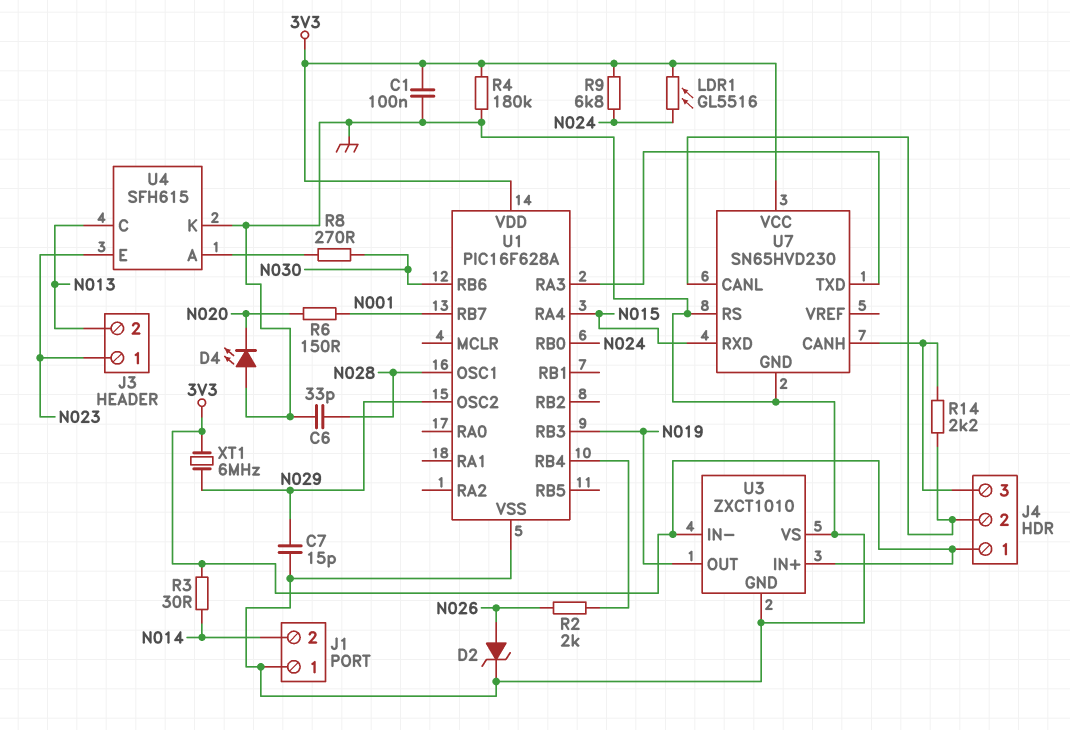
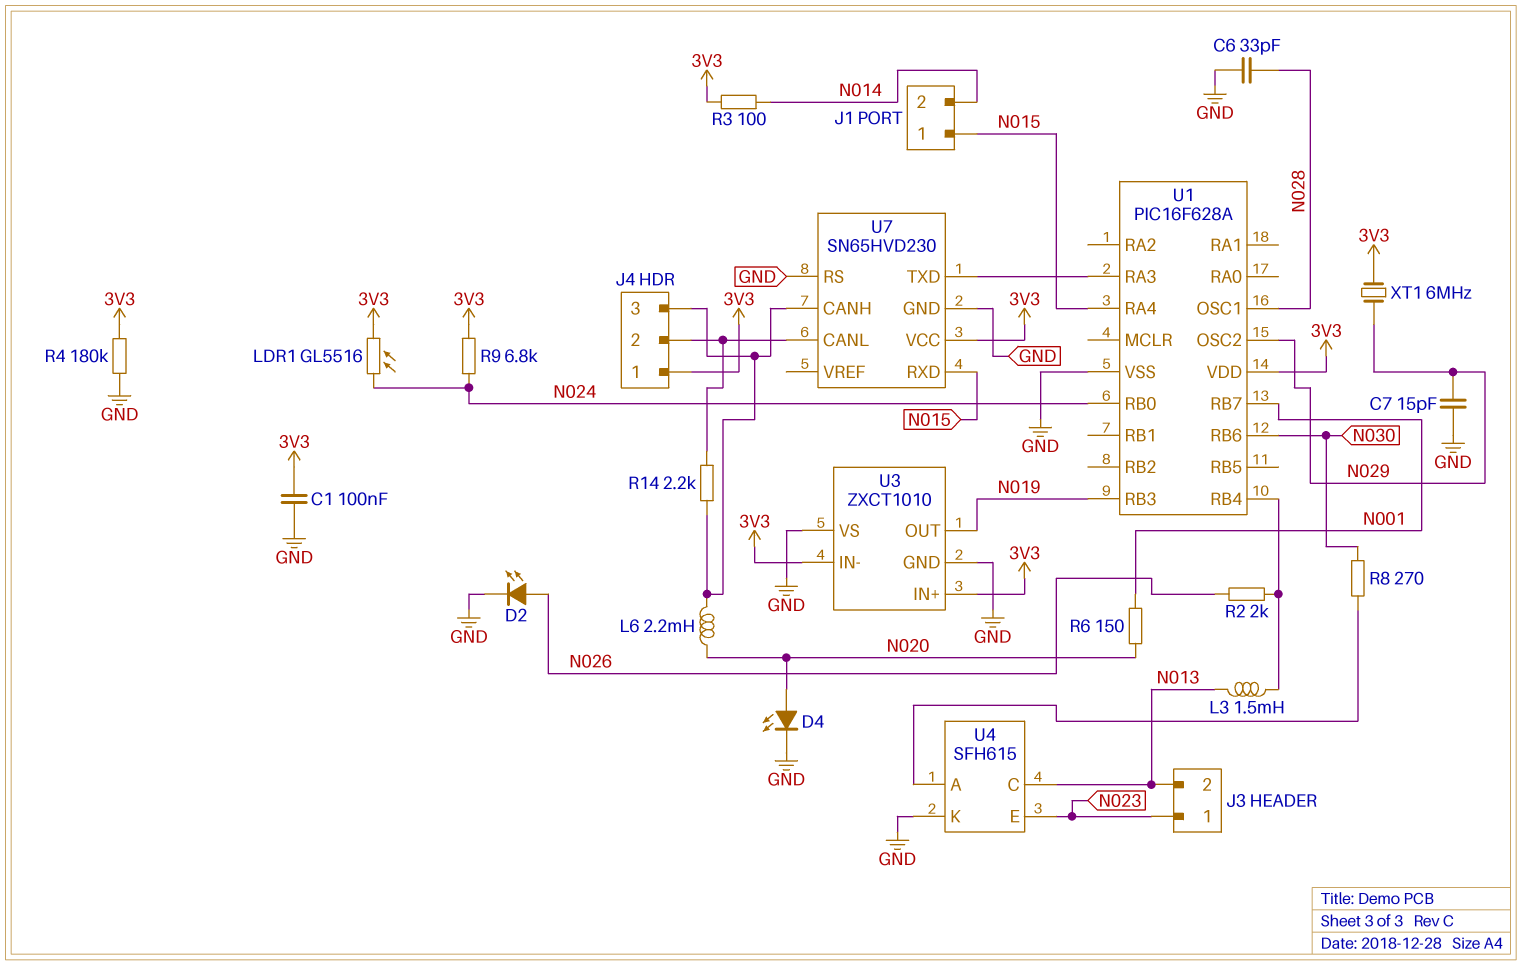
D2: zener (A N026, K GND) -> LED (A N026, K GND)
D4: LED (A GND, K N020) -> LED (A N020, K GND)
J1 pin 1: GND -> N015
L3: none -> 1.5mH (N013, U1/RB4)
L6: none -> 2.2mH (J4/3, N020)
R3: 30 (3V3, N014) -> 100 (3V3, N014)

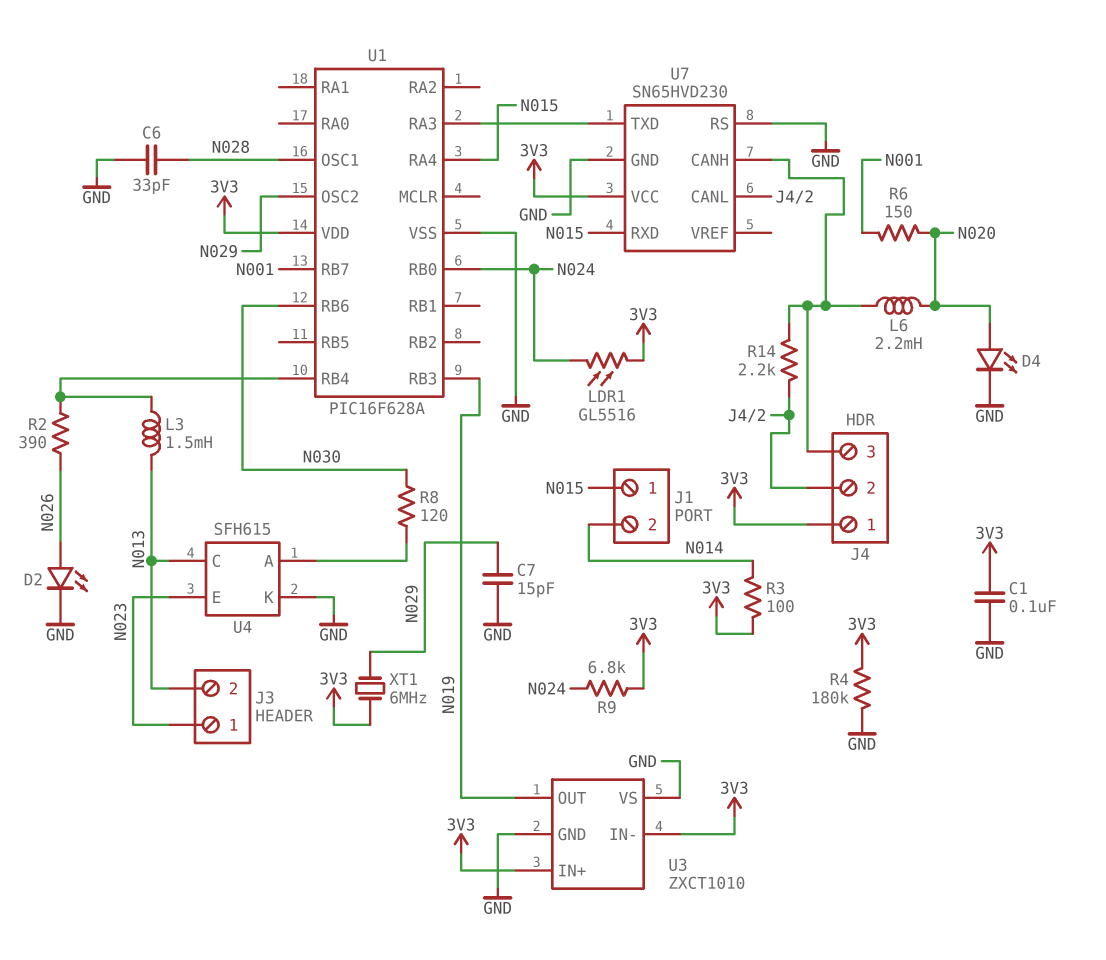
R2: 2k (N026, U1/RB4) -> 390 (N026, U1/RB4)
R8: 270 (N030, U4/A) -> 120 (N030, U4/A)

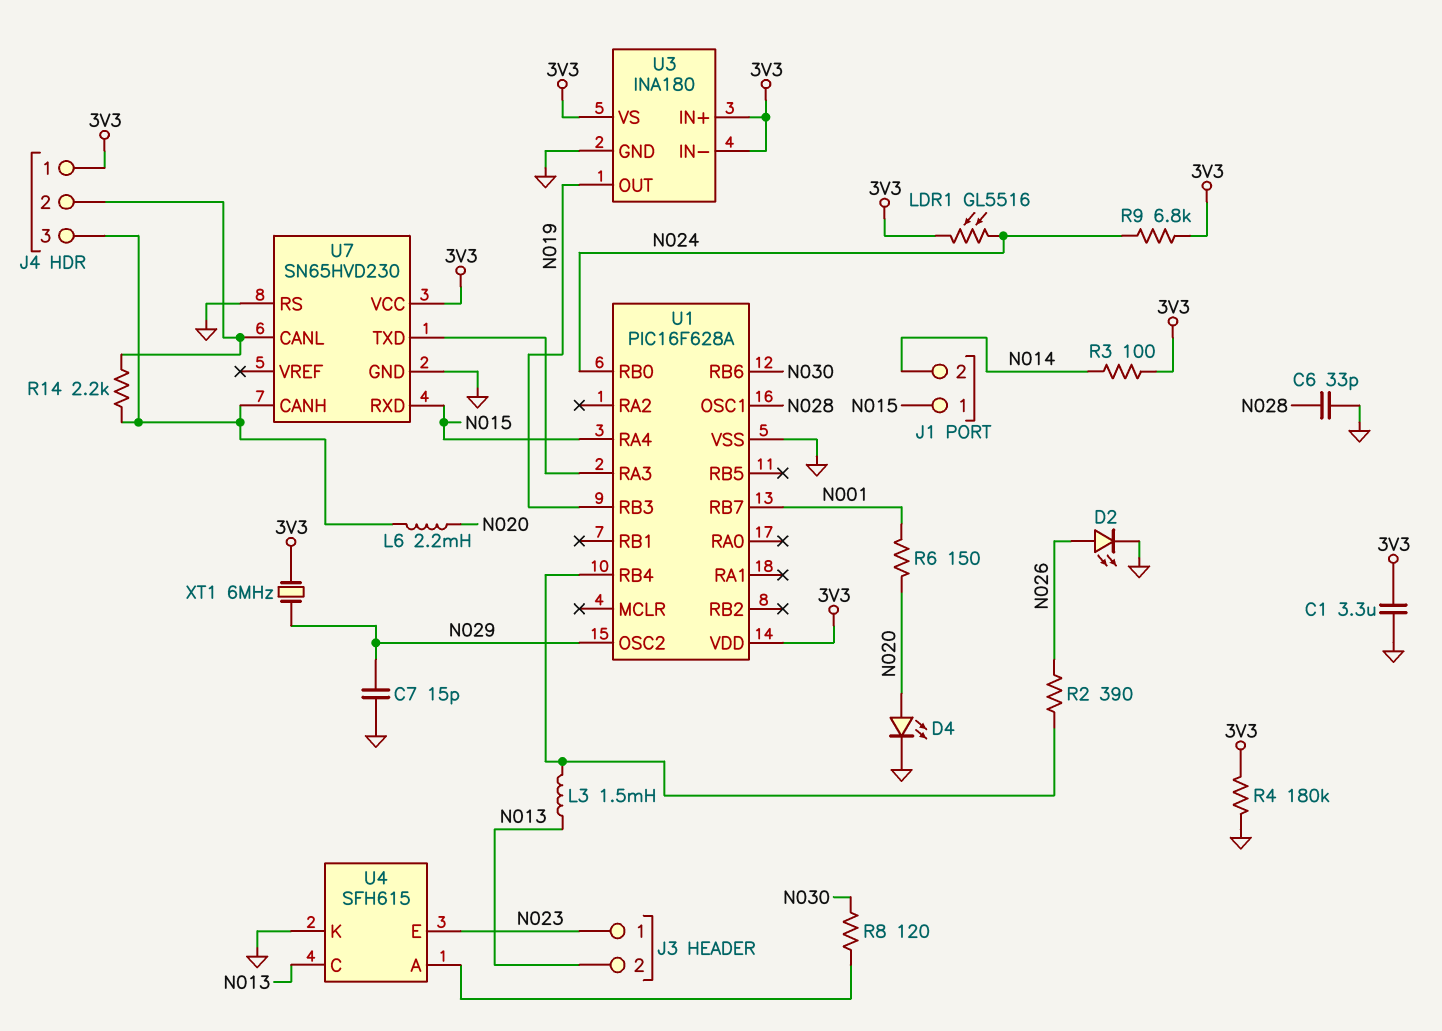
C1: 100nF (3V3, GND) -> 3.3uF (3V3, GND)
U3: ZXCT1010 -> INA180
U3 pin VS: GND -> 3V3

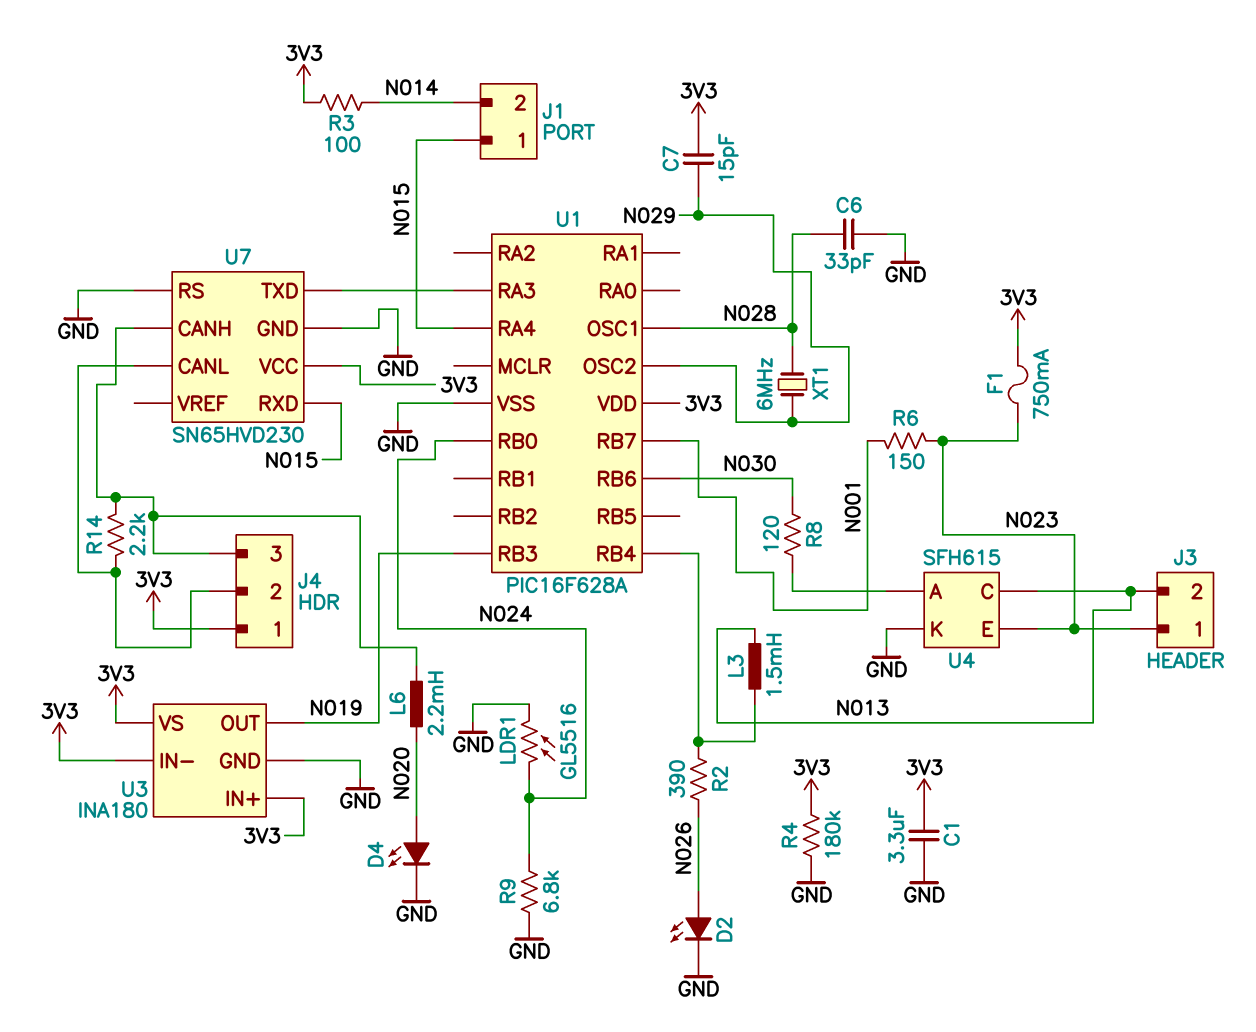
C7: 15pF (GND, N029) -> 15pF (3V3, N029)
F1: none -> 750mA (3V3, N023)
LDR1: GL5516 (3V3, N024) -> GL5516 (GND, N024)
R6: 150 (N001, N020) -> 150 (N001, N023)
R9: 6.8k (3V3, N024) -> 6.8k (GND, N024)
XT1: 6MHz (3V3, N029) -> 6MHz (N028, N029)

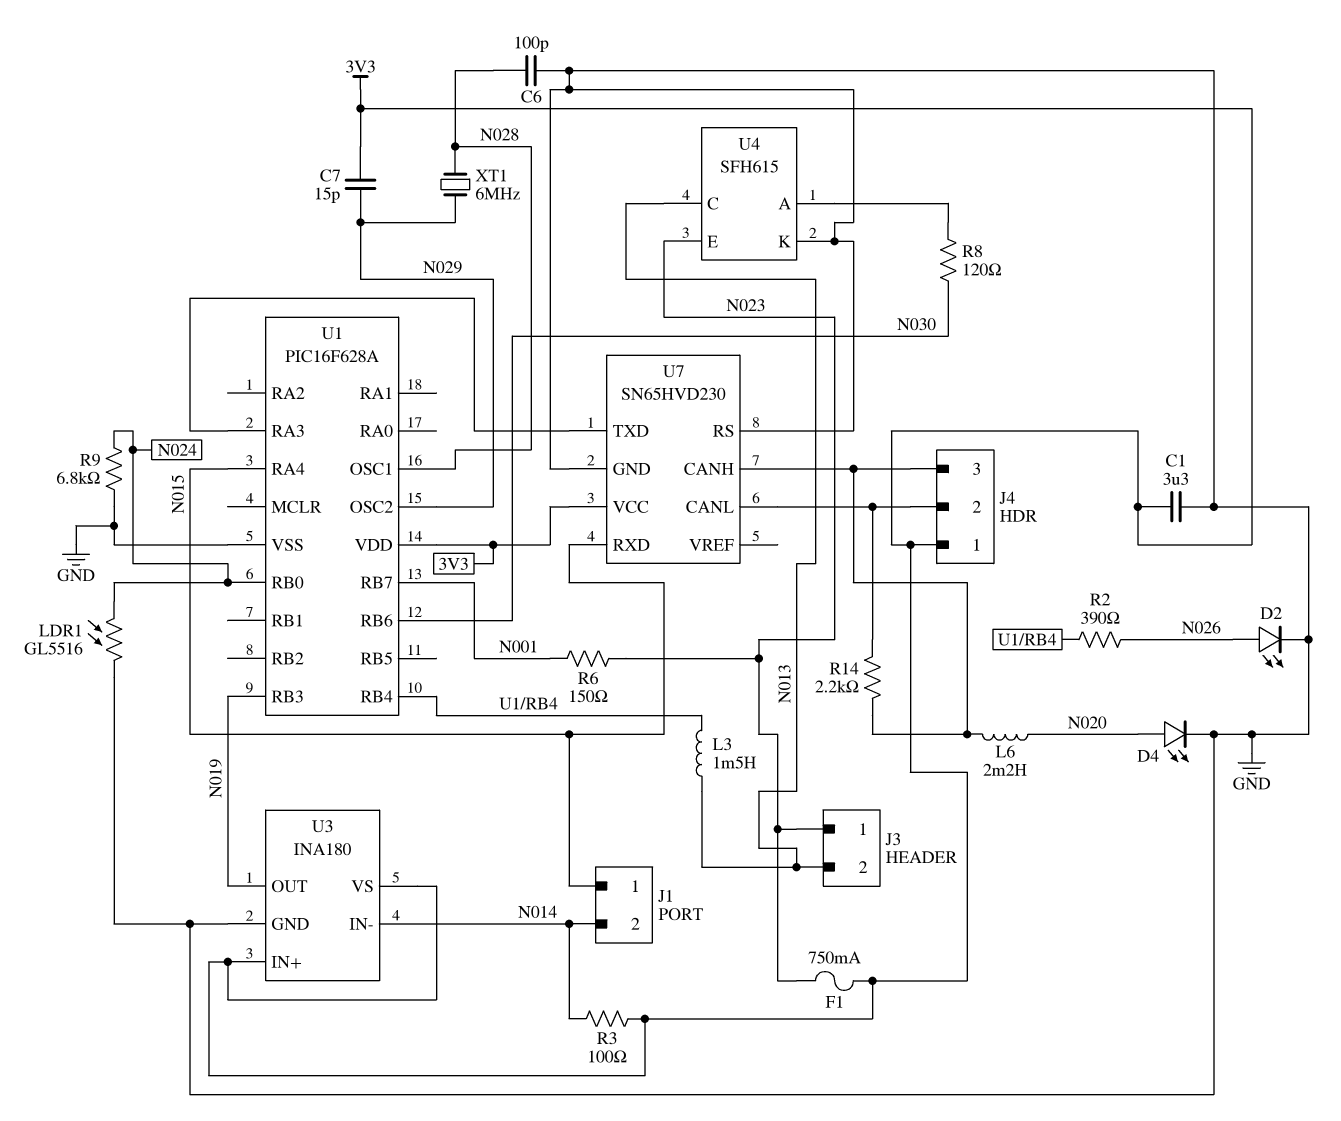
C6: 33pF (GND, N028) -> 100pF (GND, N028)
R4: 180k (3V3, GND) -> none
U3 pin IN-: 3V3 -> N014

